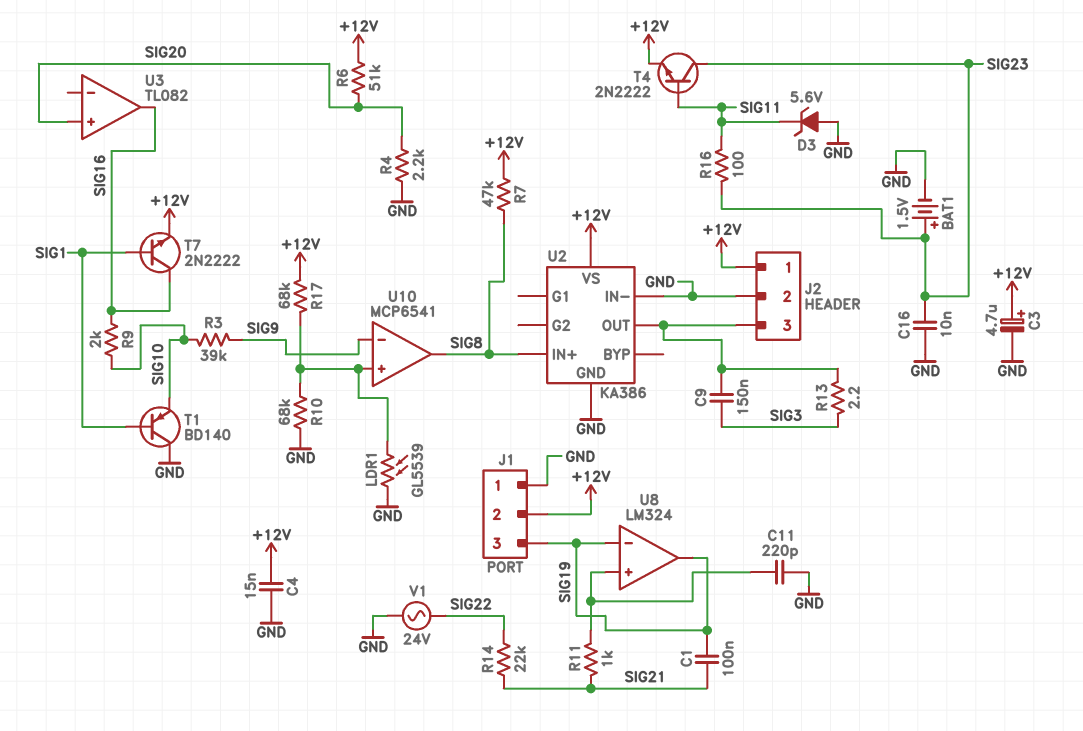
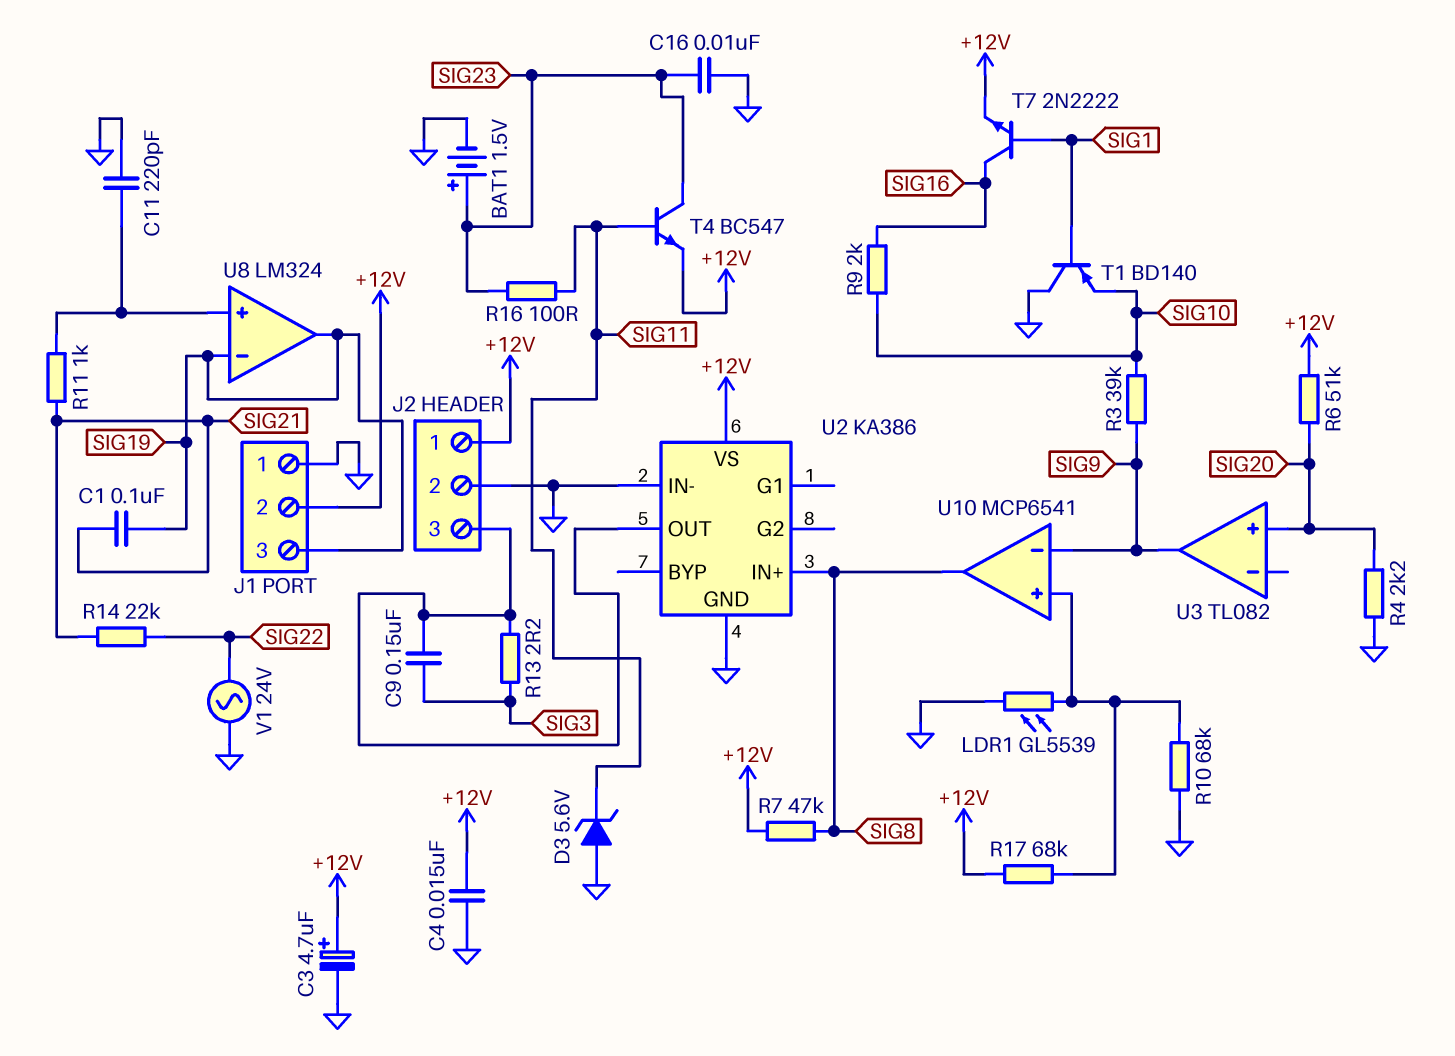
T4: NPN 2N2222 (B SIG11, C SIG23, E +12V) -> NPN BC547 (B SIG11, C SIG23, E +12V)
U3 pin out: SIG16 -> SIG9

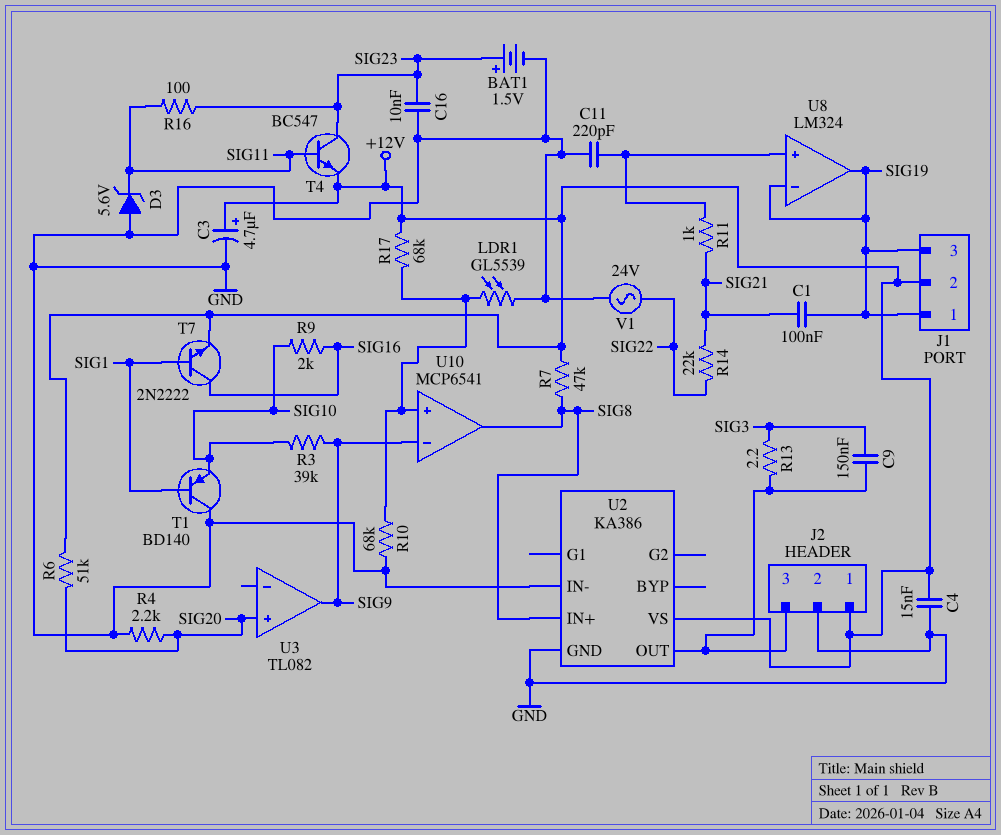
J1 pin 1: GND -> SIG19

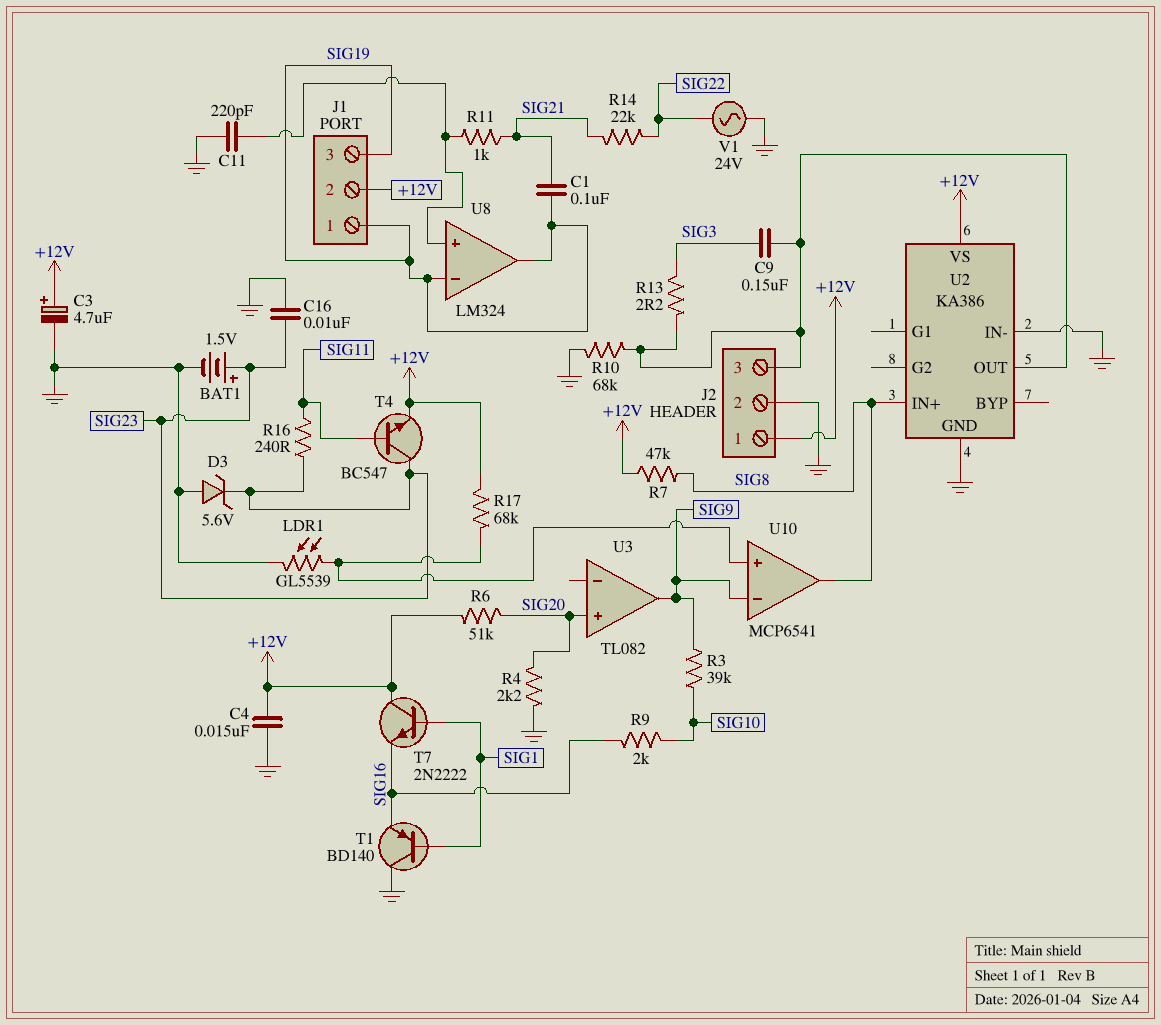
D3: zener 5.6V (A GND, K SIG11) -> zener 5.6V (A GND, K SIG23)
R10: 68k (GND, U10/in+) -> 68k (GND, J2/3)
R16: 100 (SIG11, SIG23) -> 240 (SIG11, SIG23)
T1: PNP BD140 (B SIG1, C GND, E SIG10) -> PNP BD140 (B SIG1, C GND, E SIG16)
T7: NPN 2N2222 (B SIG1, C SIG16, E +12V) -> NPN 2N2222 (B SIG1, C +12V, E SIG16)

